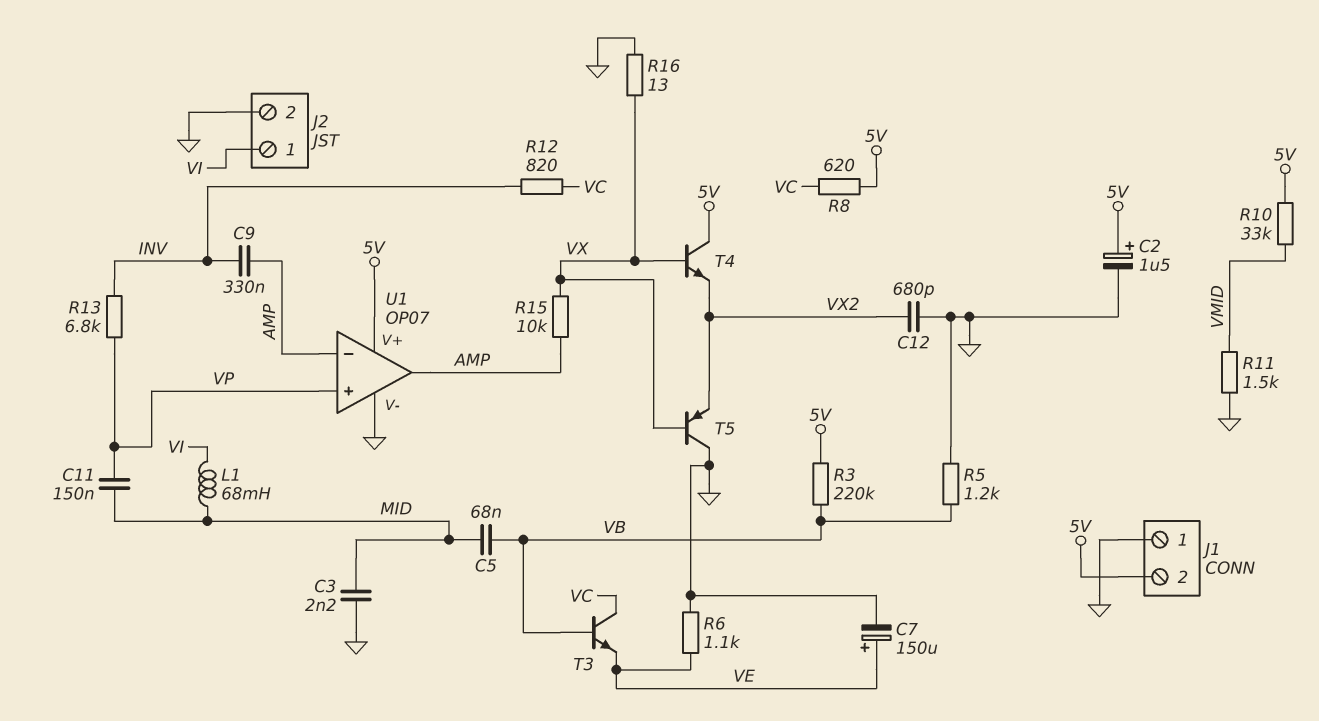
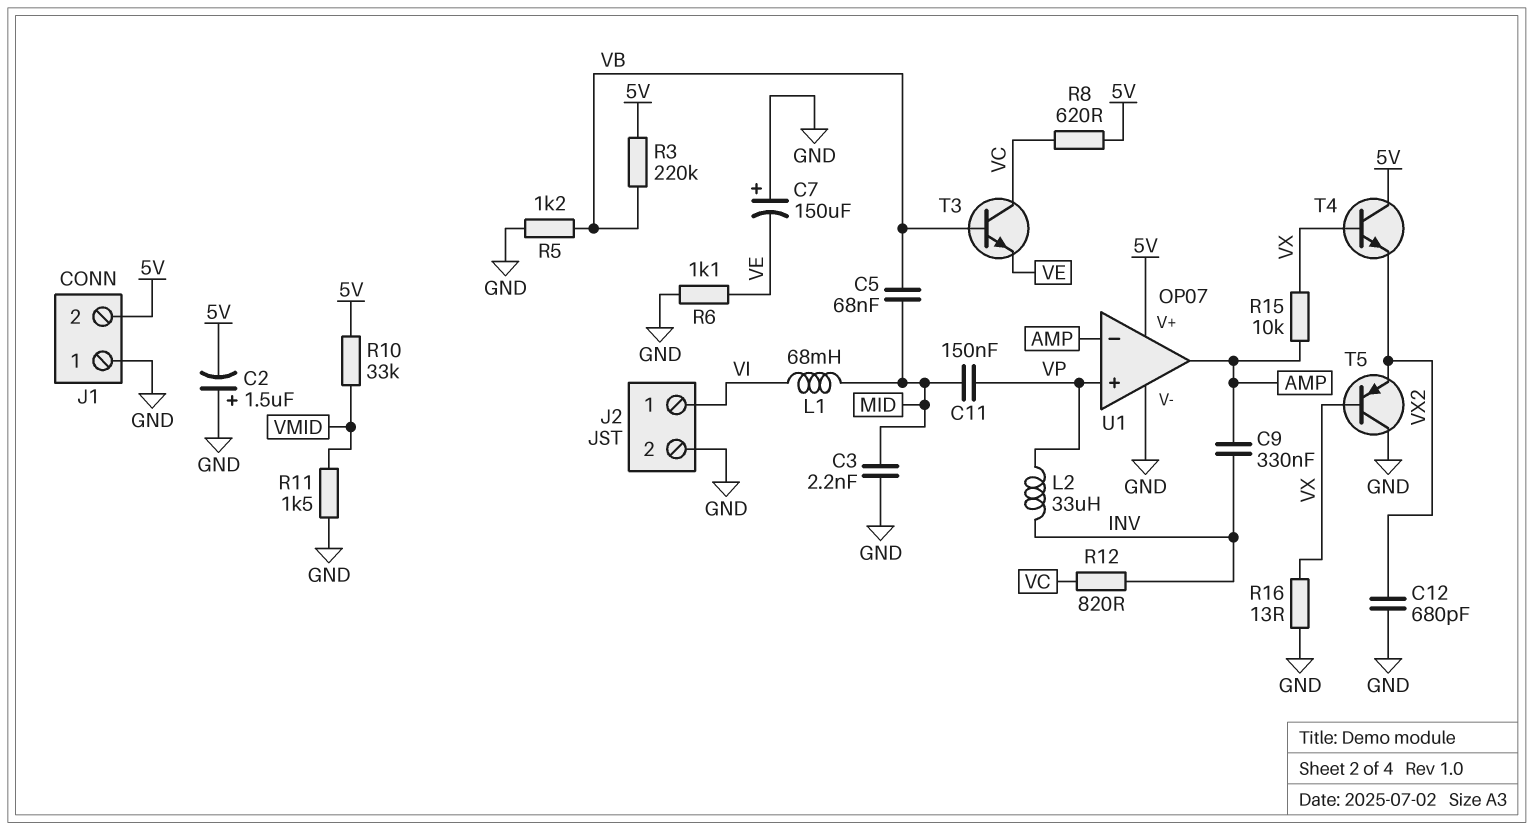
C2: 1.5uF (plus 5V, minus GND) -> 1.5uF (plus GND, minus 5V)
C7: 150uF (plus VE, minus GND) -> 150uF (plus GND, minus VE)
L2: none -> 33uH (INV, VP)
R13: 6.8k (INV, VP) -> none

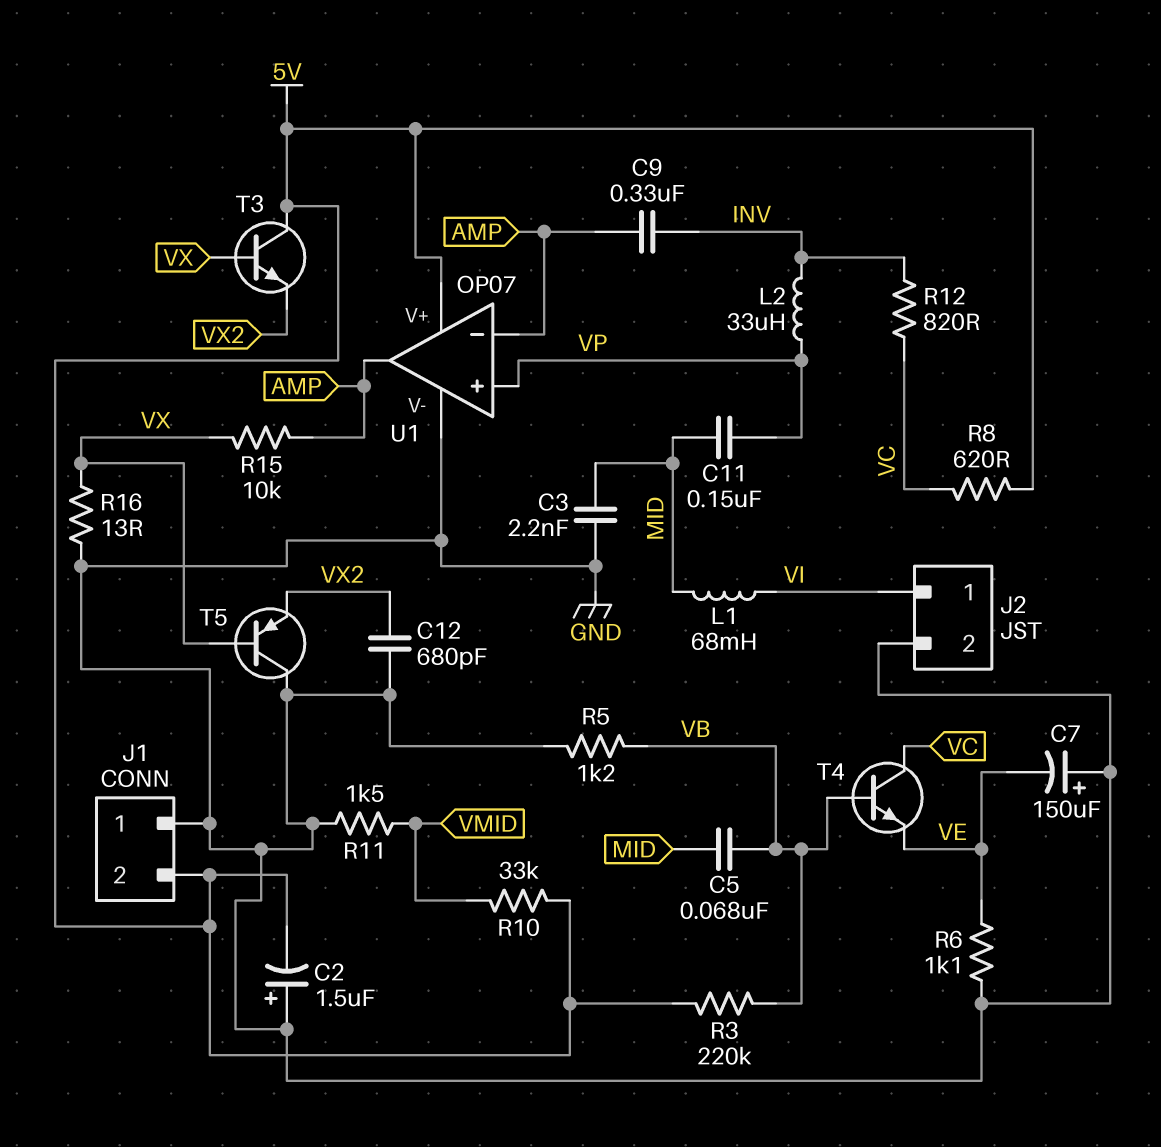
T3: NPN (B VB, C VC, E VE) -> NPN (B VX, C 5V, E VX2)
T4: NPN (B VX, C 5V, E VX2) -> NPN (B VB, C VC, E VE)

